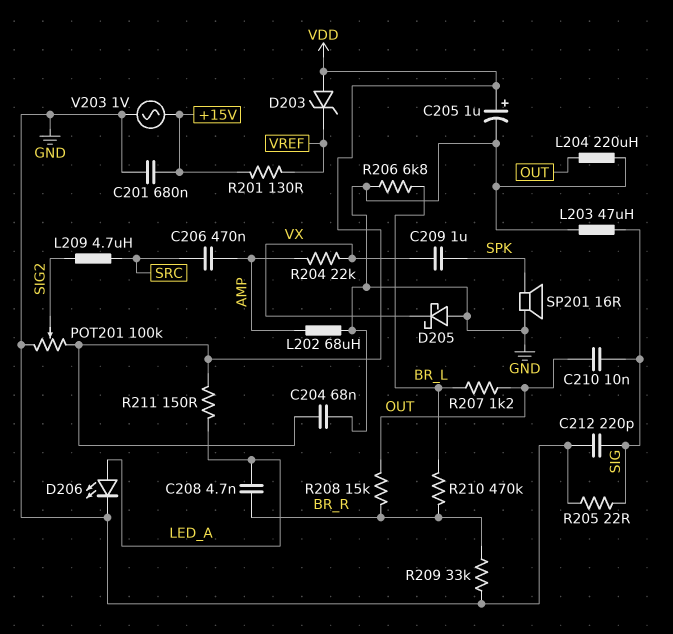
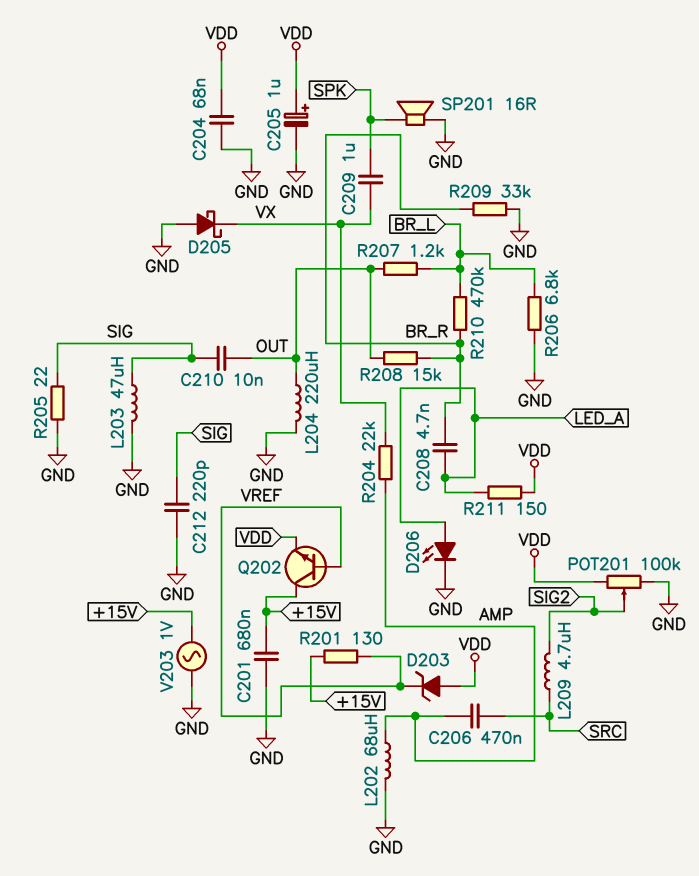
Q202: none -> NPN (B VREF, C +15V, E VDD)

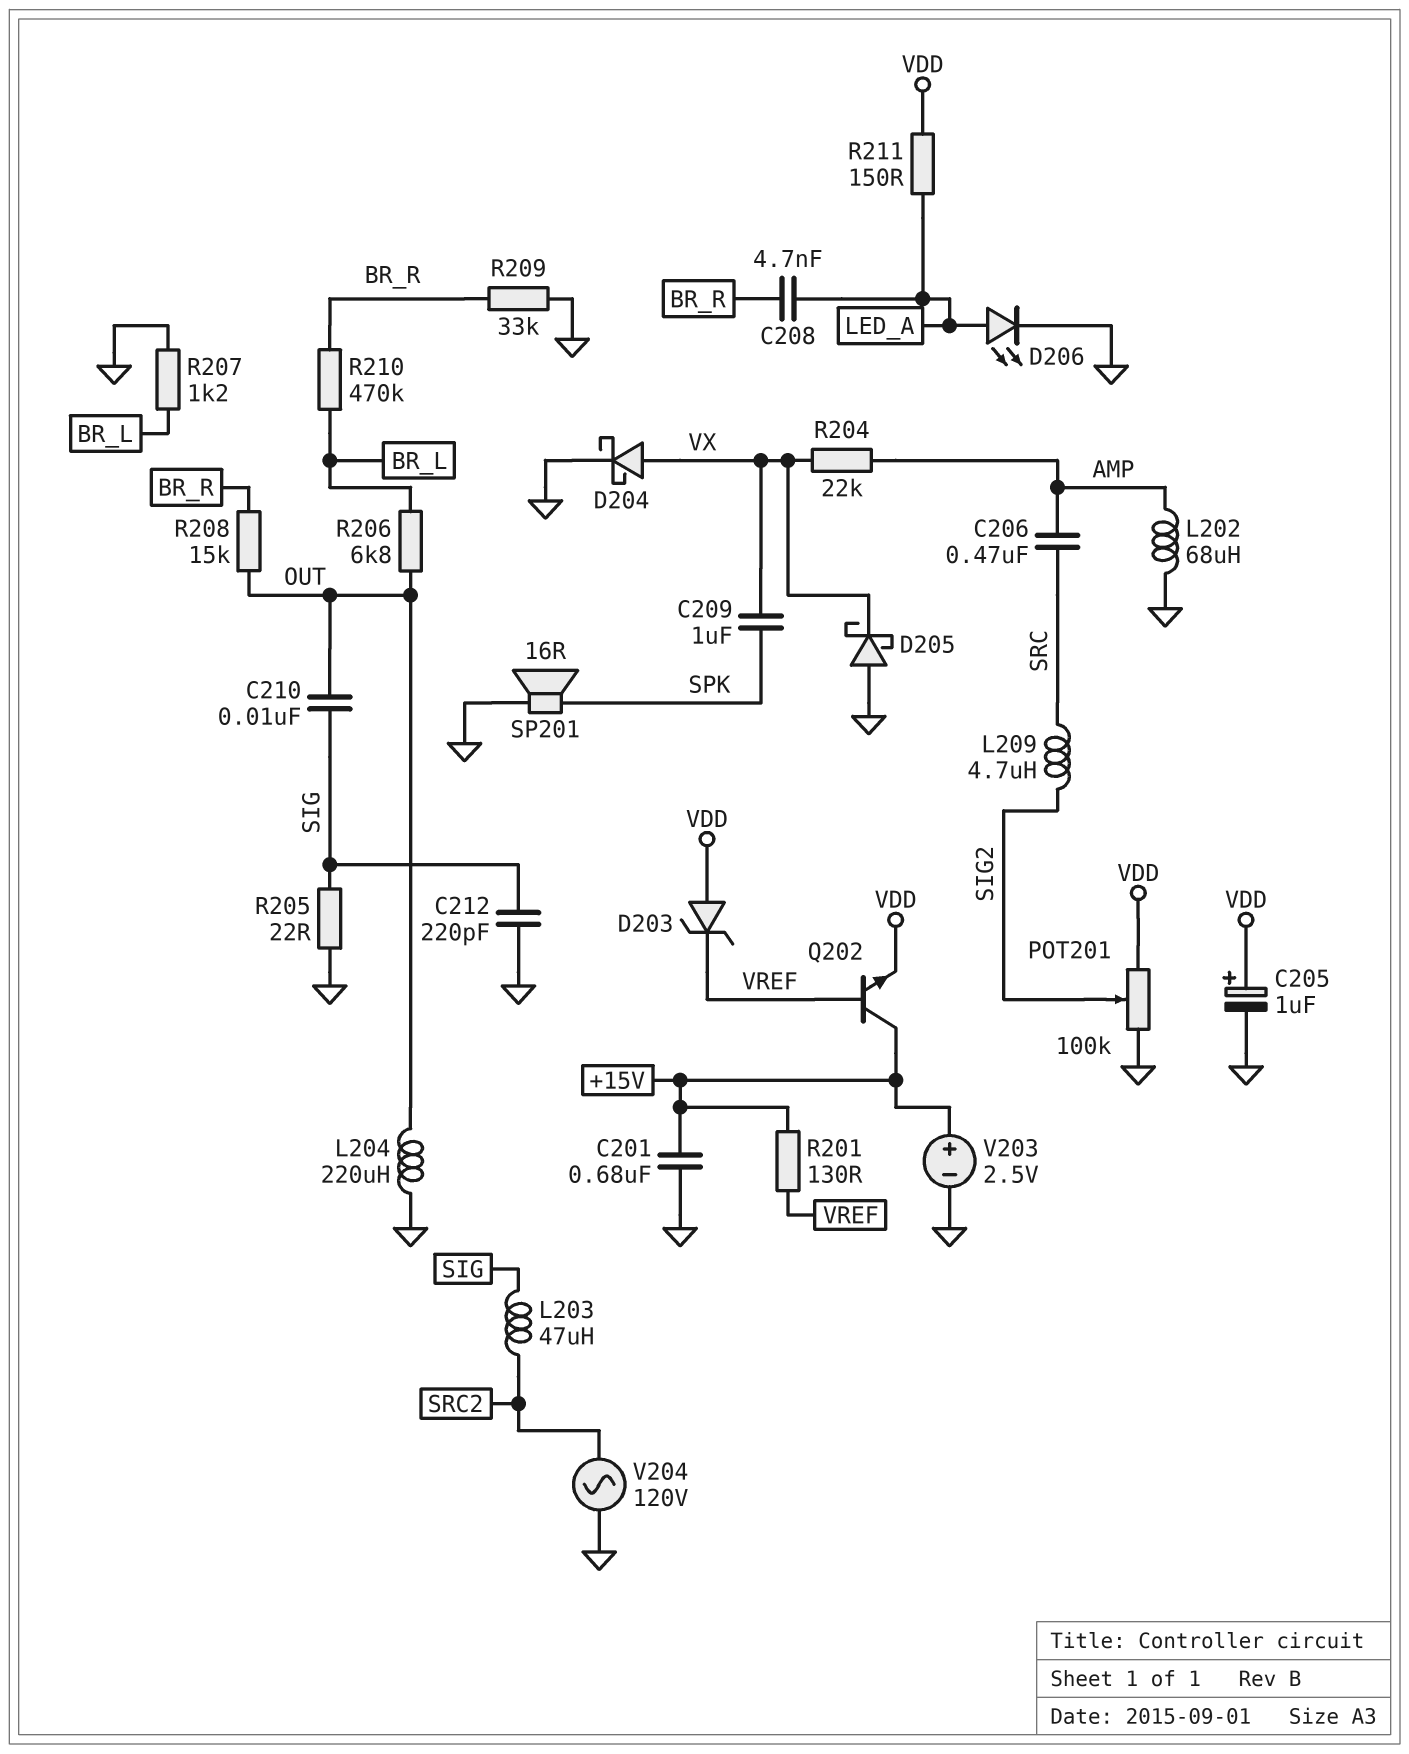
C204: 68nF (GND, VDD) -> none
D204: none -> schottky (A VX, K GND)
L203: 47uH (GND, SIG) -> 47uH (SIG, SRC2)
R206: 6.8k (BR_L, GND) -> 6.8k (BR_L, OUT)
R207: 1.2k (BR_L, OUT) -> 1.2k (BR_L, GND)
V203: AC 1V (+15V, GND) -> 2.5V (plus +15V, minus GND)
V204: none -> AC 120V (GND, SRC2)

